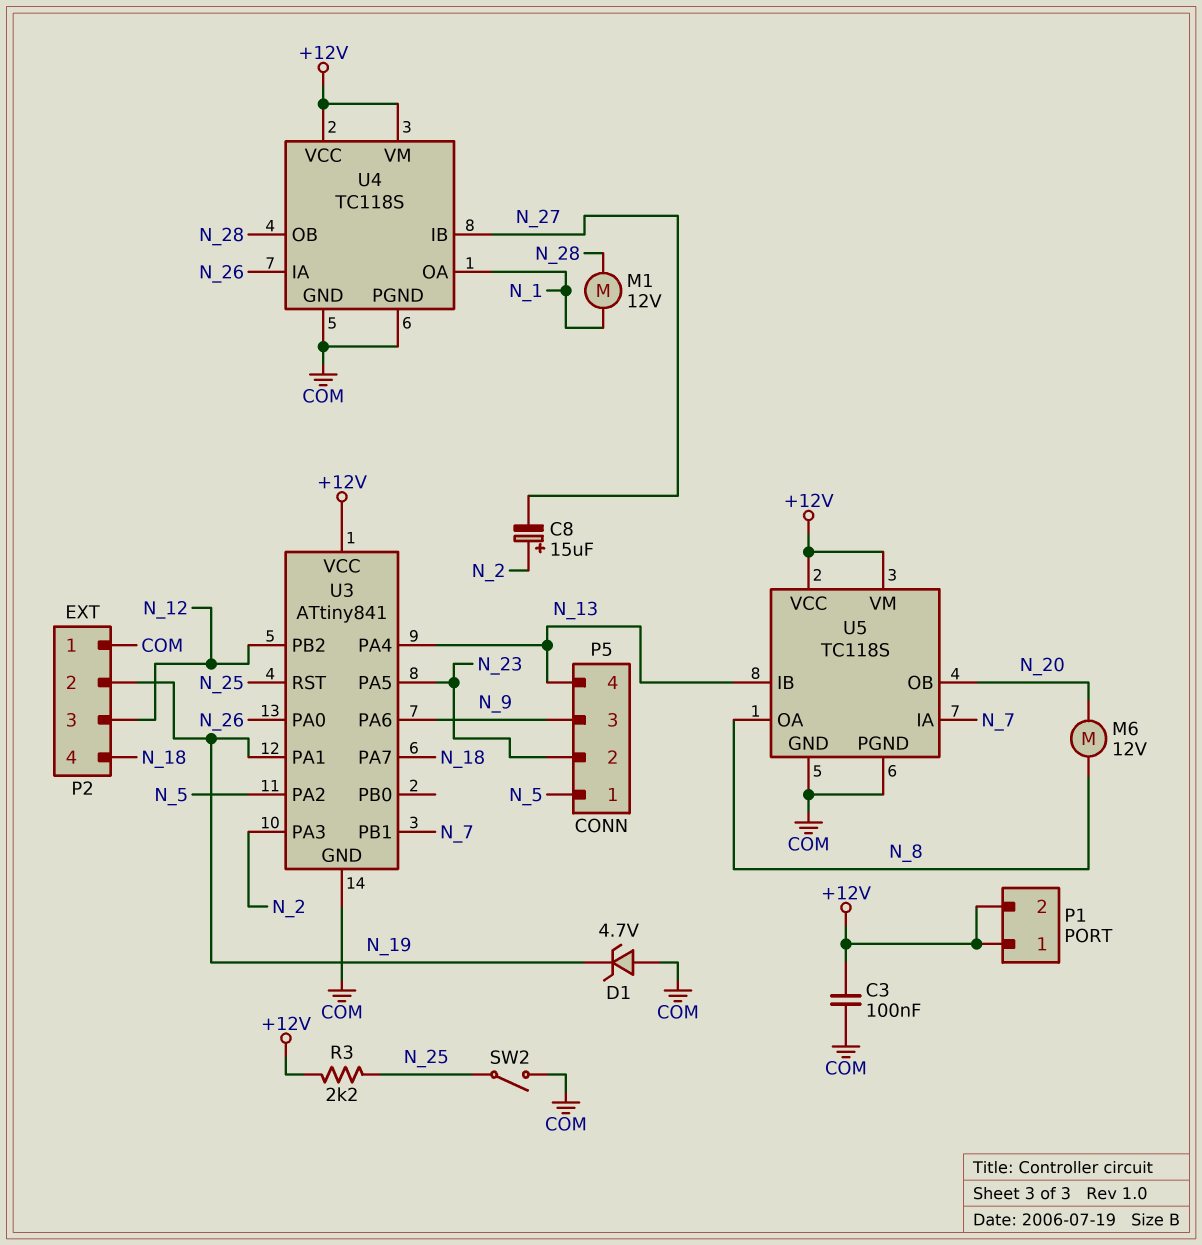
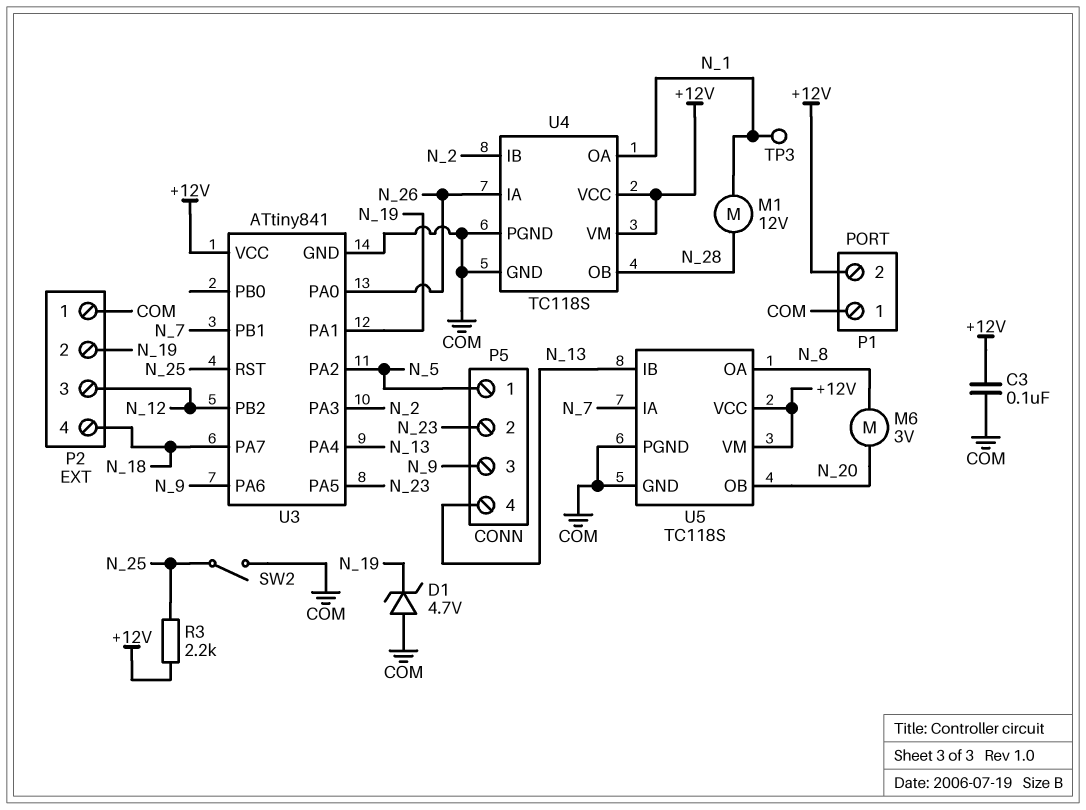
C8: 15uF (plus N_2, minus N_27) -> none
M6: motor 12V (N_8, N_20) -> motor 3V (N_8, N_20)
P1 pin 1: +12V -> COM
TP3: none -> test point (N_1)
U4 pin IB: N_27 -> N_2

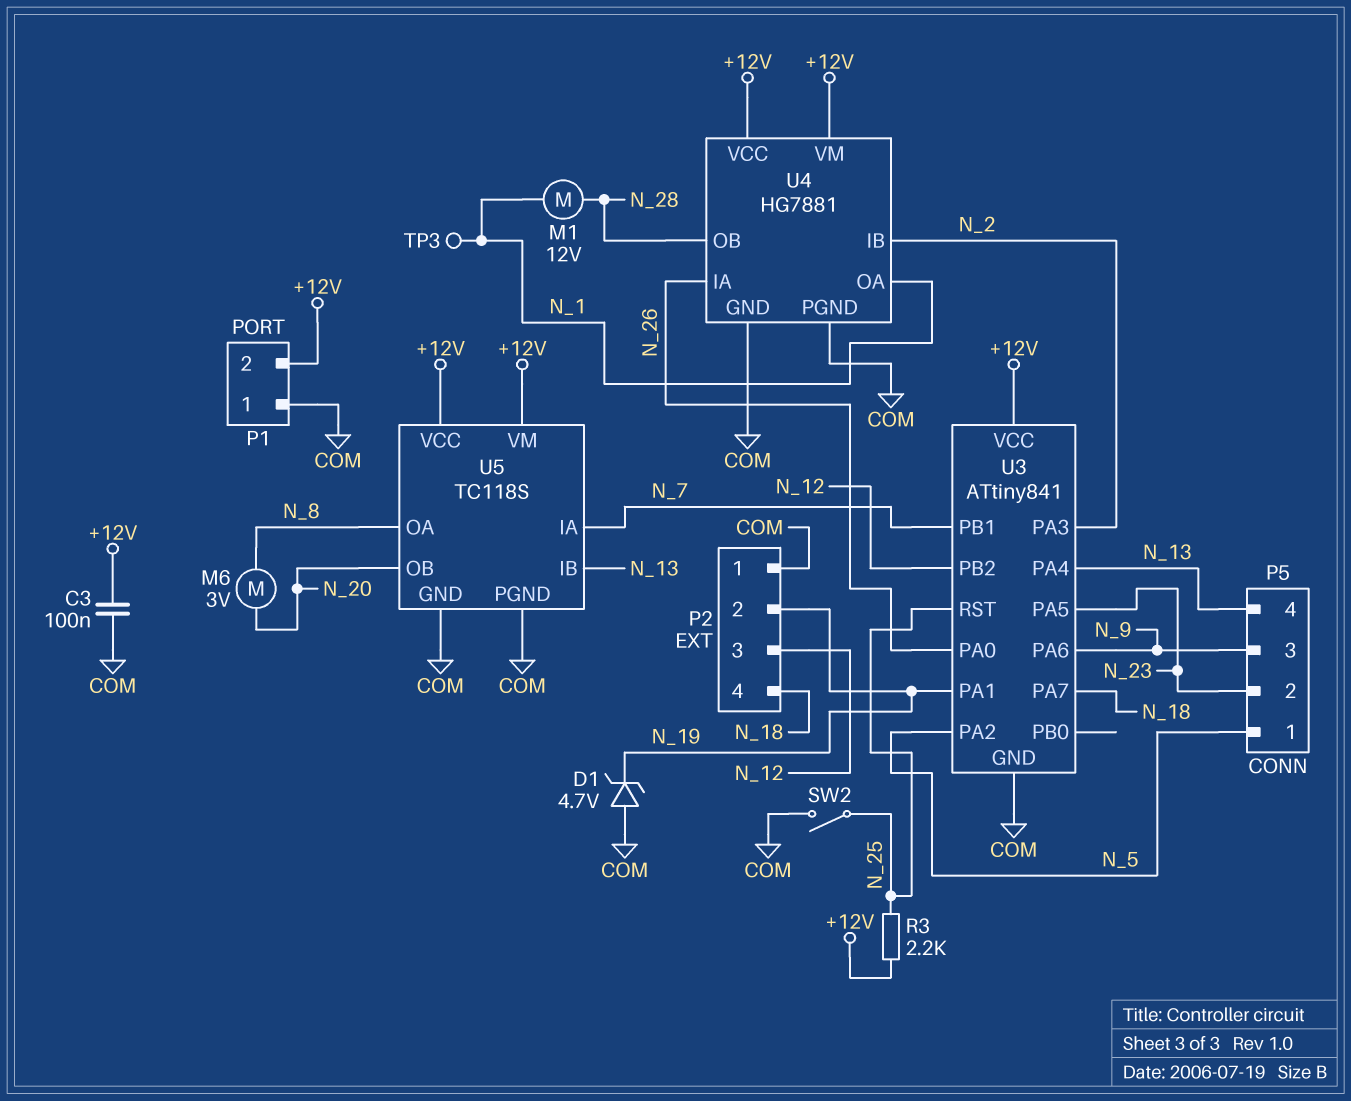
U4: TC118S -> HG7881

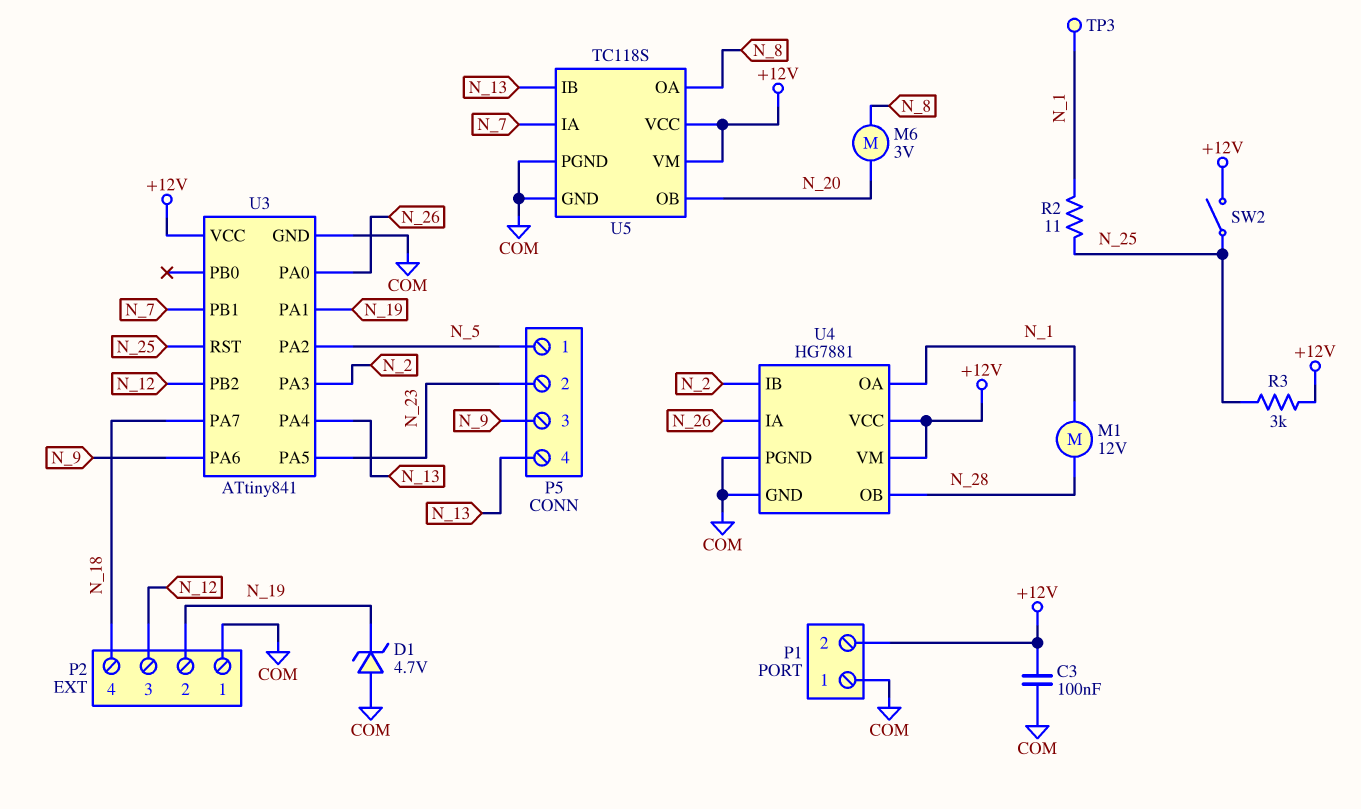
R2: none -> 11 (N_1, N_25)
R3: 2.2k (+12V, N_25) -> 3k (+12V, N_25)
SW2: switch (COM, N_25) -> switch (+12V, N_25)

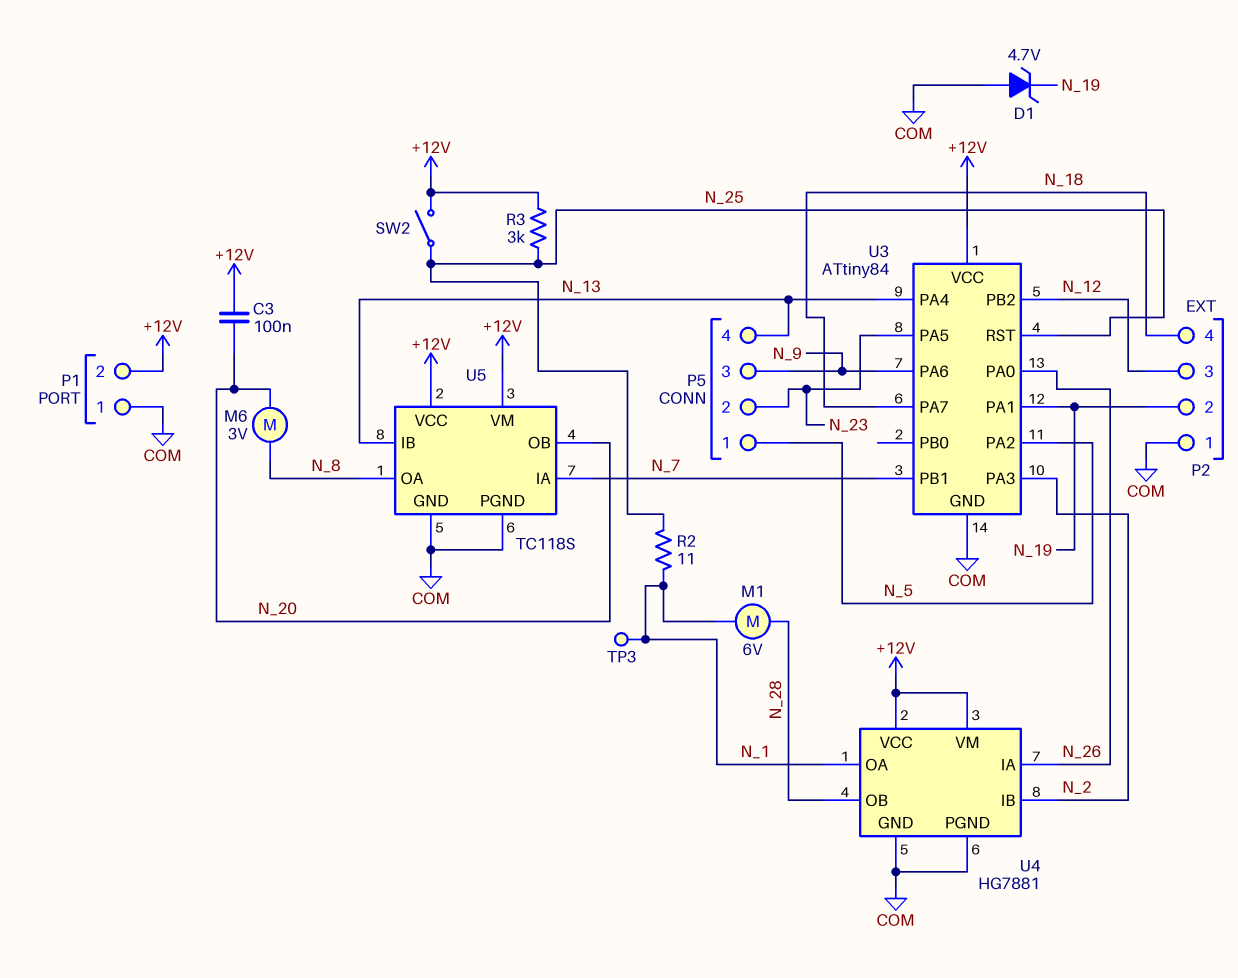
C3: 100nF (+12V, COM) -> 100nF (+12V, N_20)
M1: motor 12V (N_1, N_28) -> motor 6V (N_1, N_28)
U3: ATtiny841 -> ATtiny84

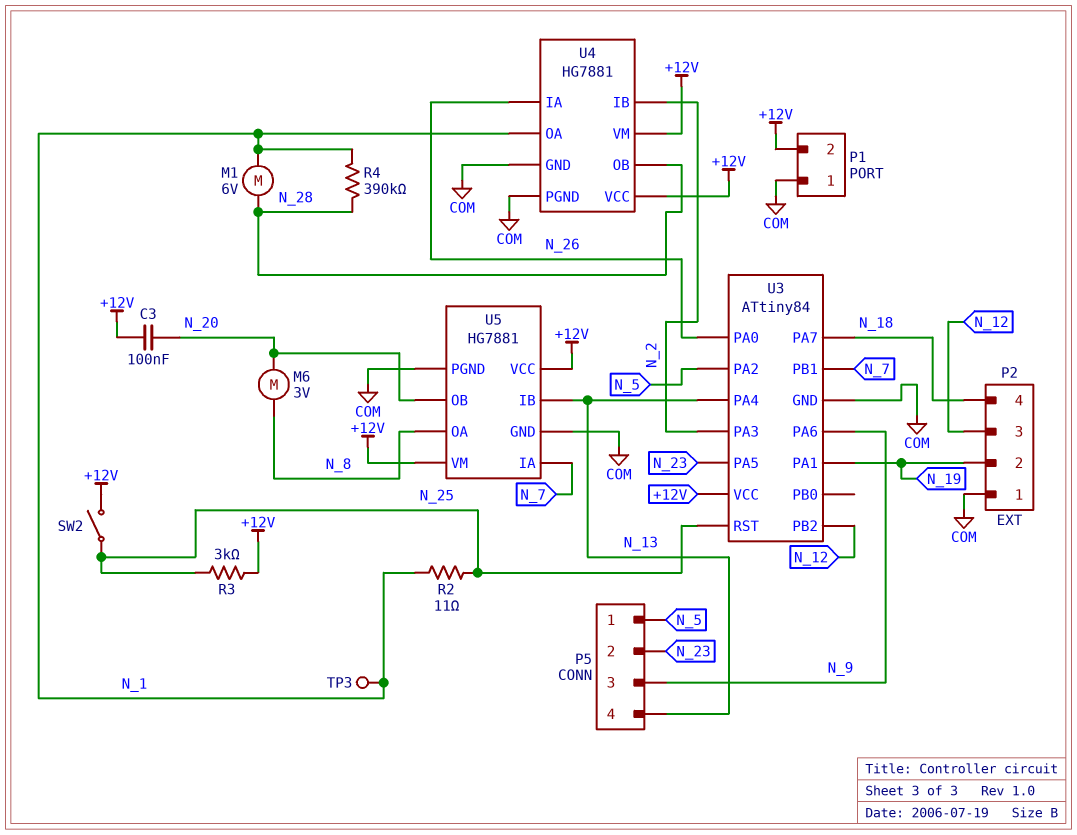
D1: zener 4.7V (A COM, K N_19) -> none
R4: none -> 390k (N_1, N_28)
U5: TC118S -> HG7881

